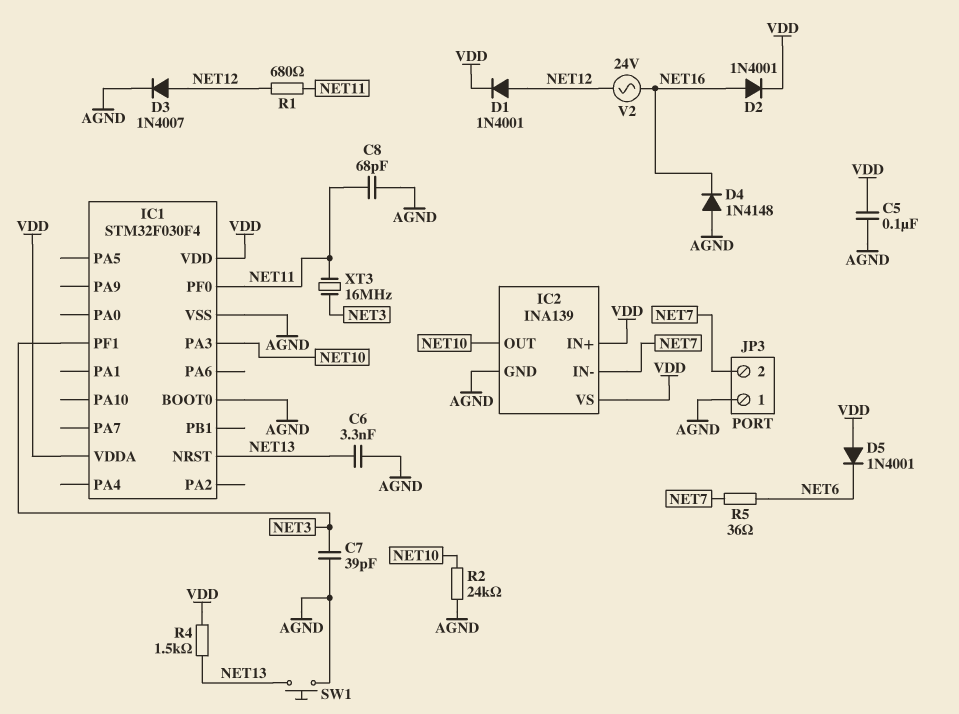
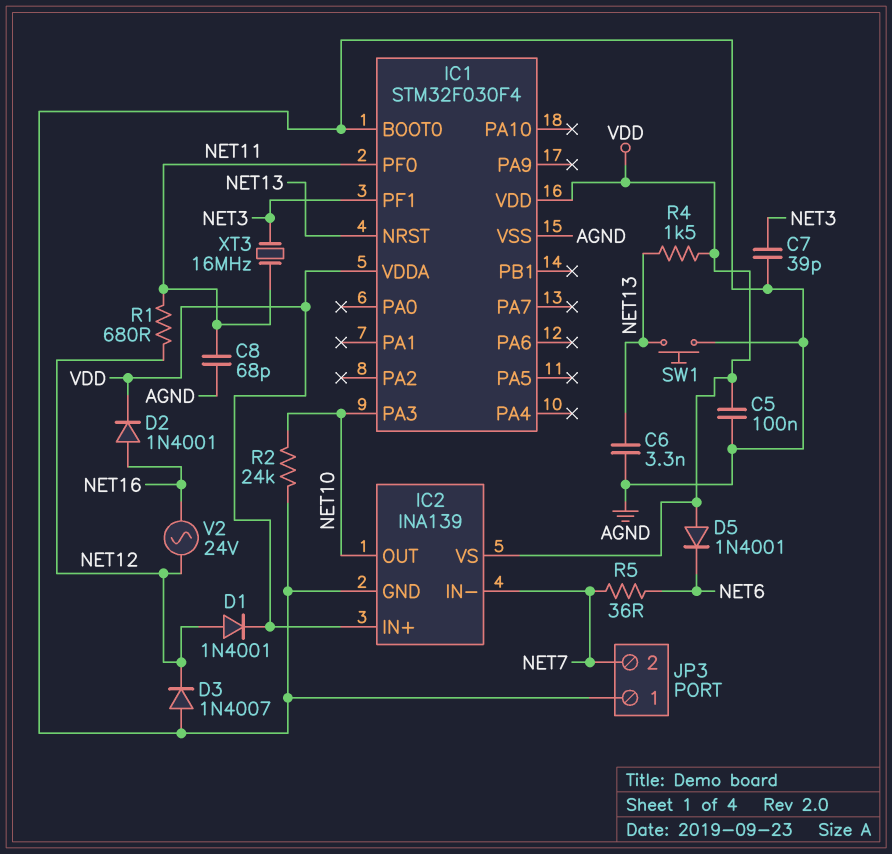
D3: diode 1N4007 (A NET12, K AGND) -> diode 1N4007 (A AGND, K NET12)
D4: diode 1N4148 (A AGND, K NET16) -> none

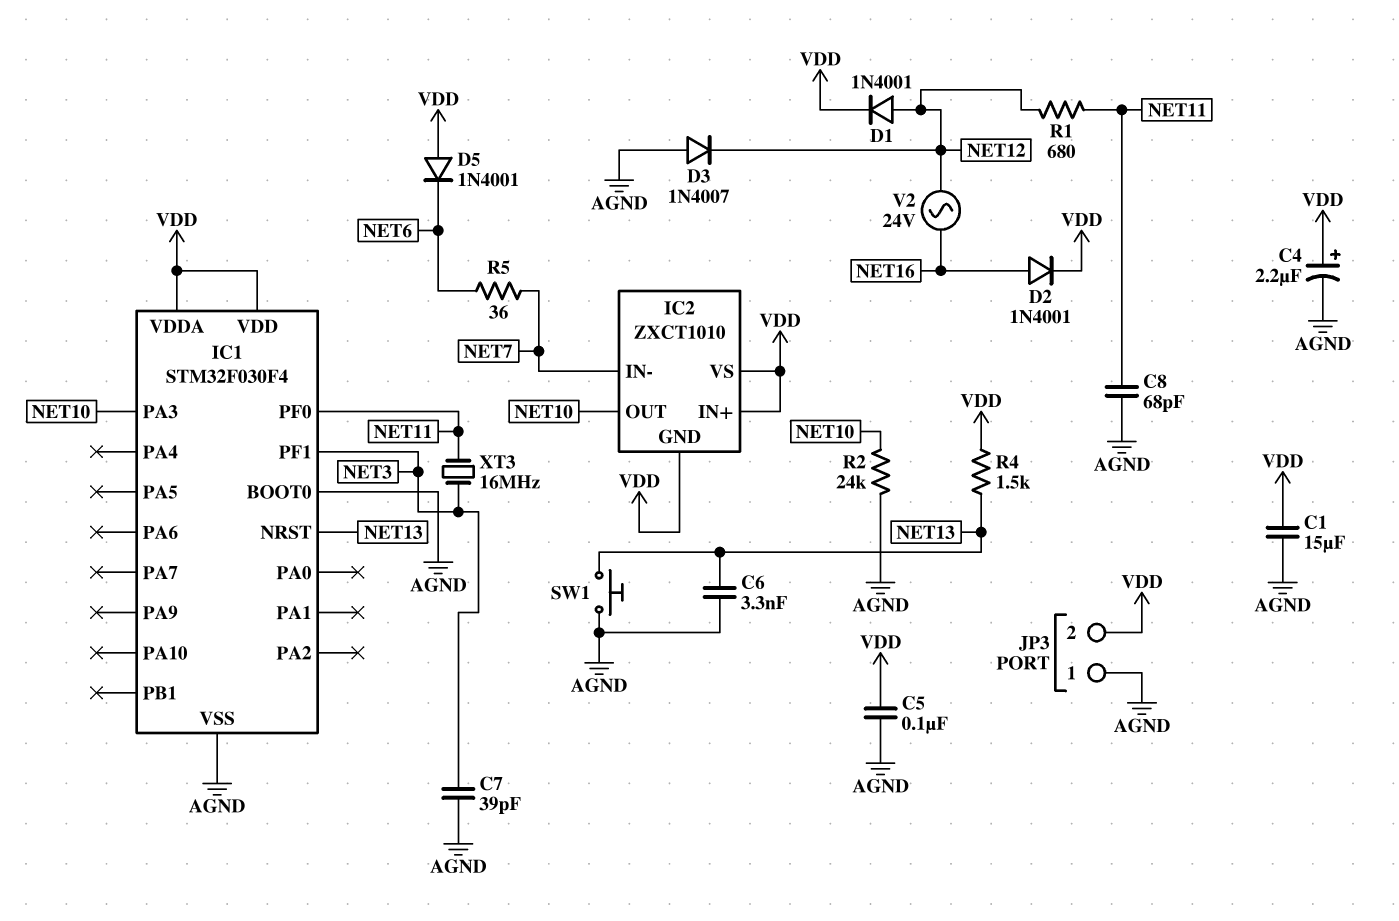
C1: none -> 15uF (AGND, VDD)
C4: none -> 2.2uF (plus VDD, minus AGND)
IC2: INA139 -> ZXCT1010
IC2 pin GND: AGND -> VDD
JP3 pin 2: NET7 -> VDD

